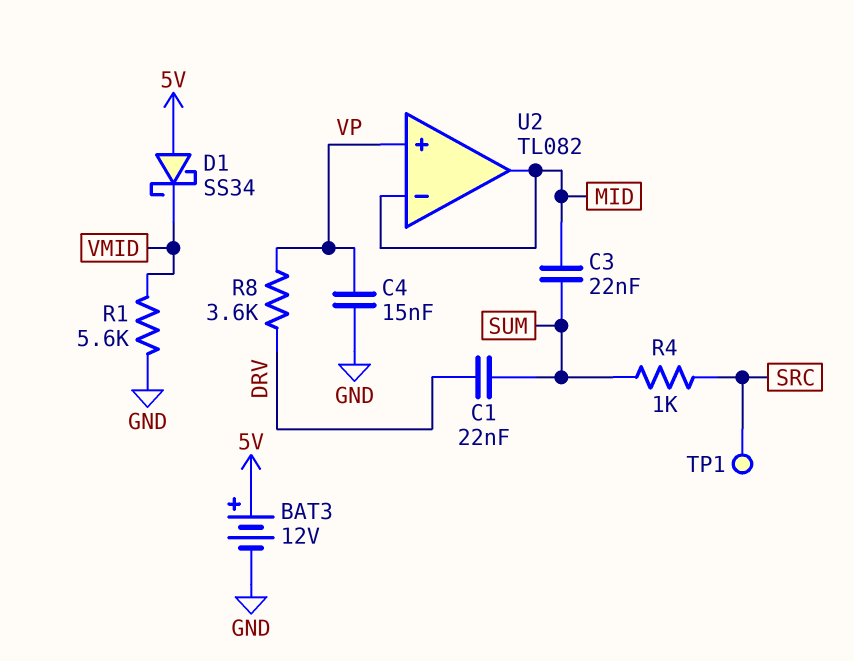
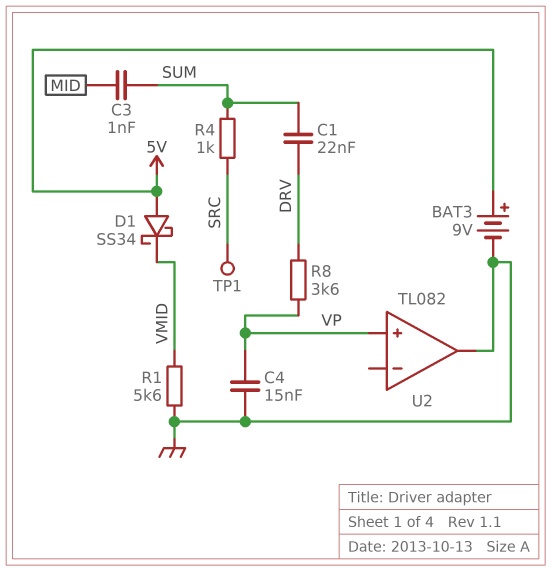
BAT3: 12V (plus 5V, minus GND) -> 9V (plus 5V, minus GND)
C3: 22nF (MID, SUM) -> 1nF (MID, SUM)
U2 pin in-: MID -> none
U2 pin out: MID -> GND

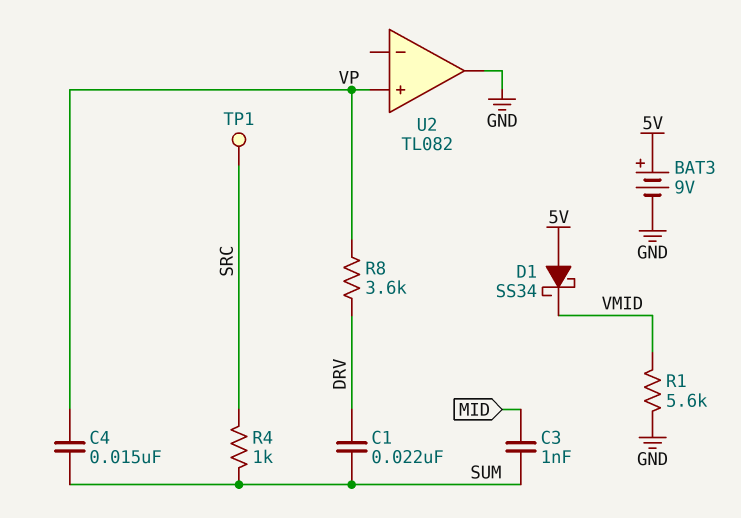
C4: 15nF (GND, VP) -> 15nF (SUM, VP)

